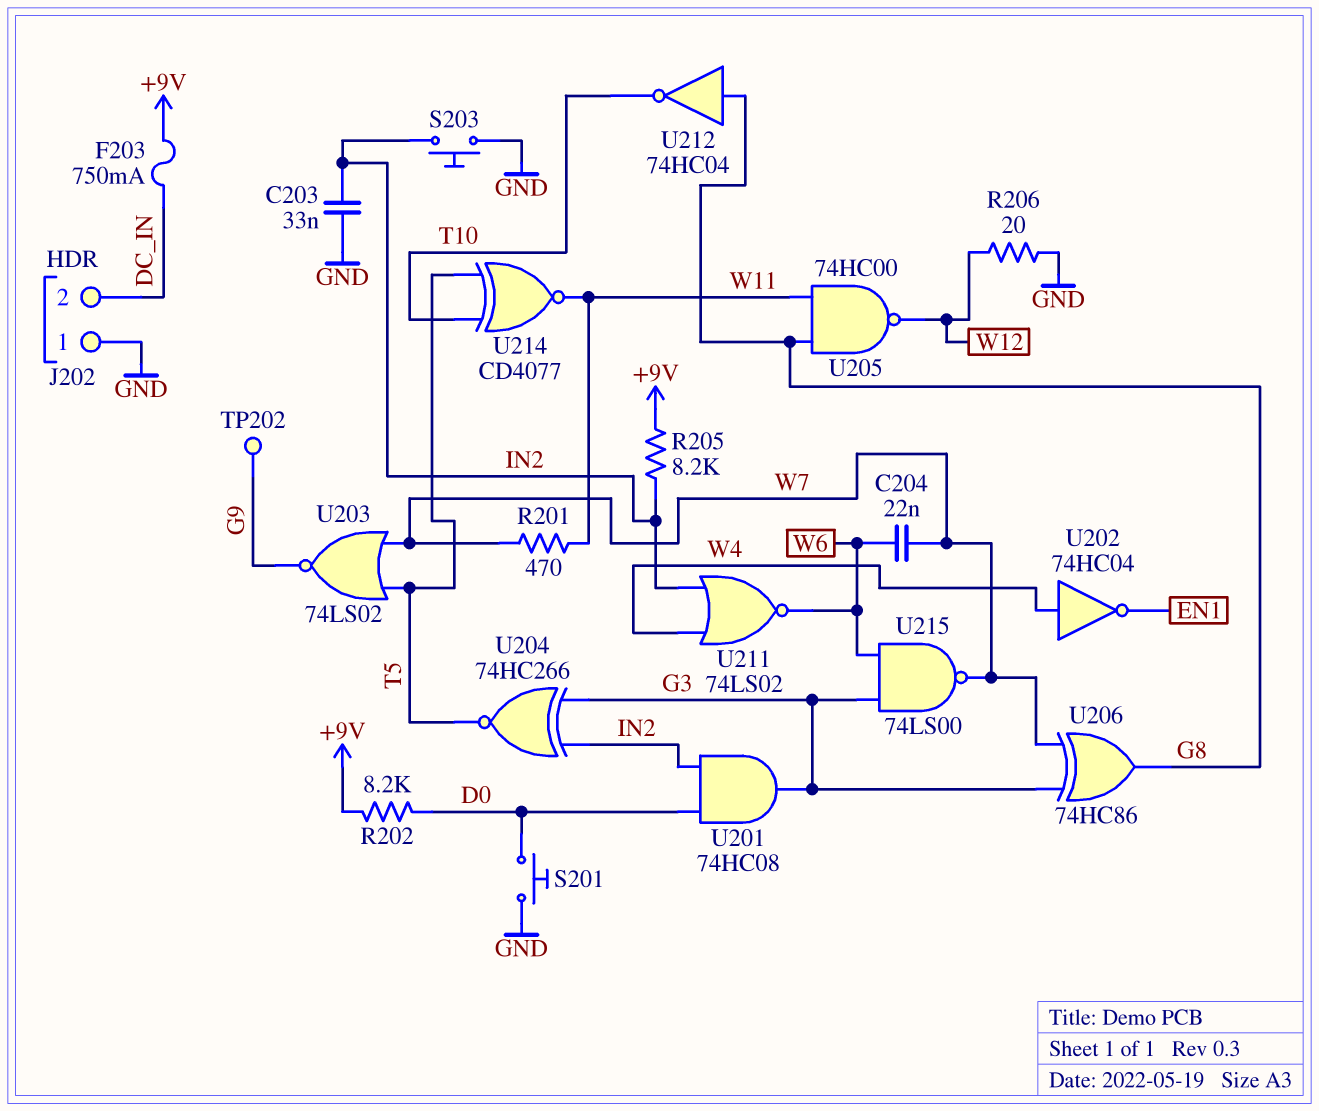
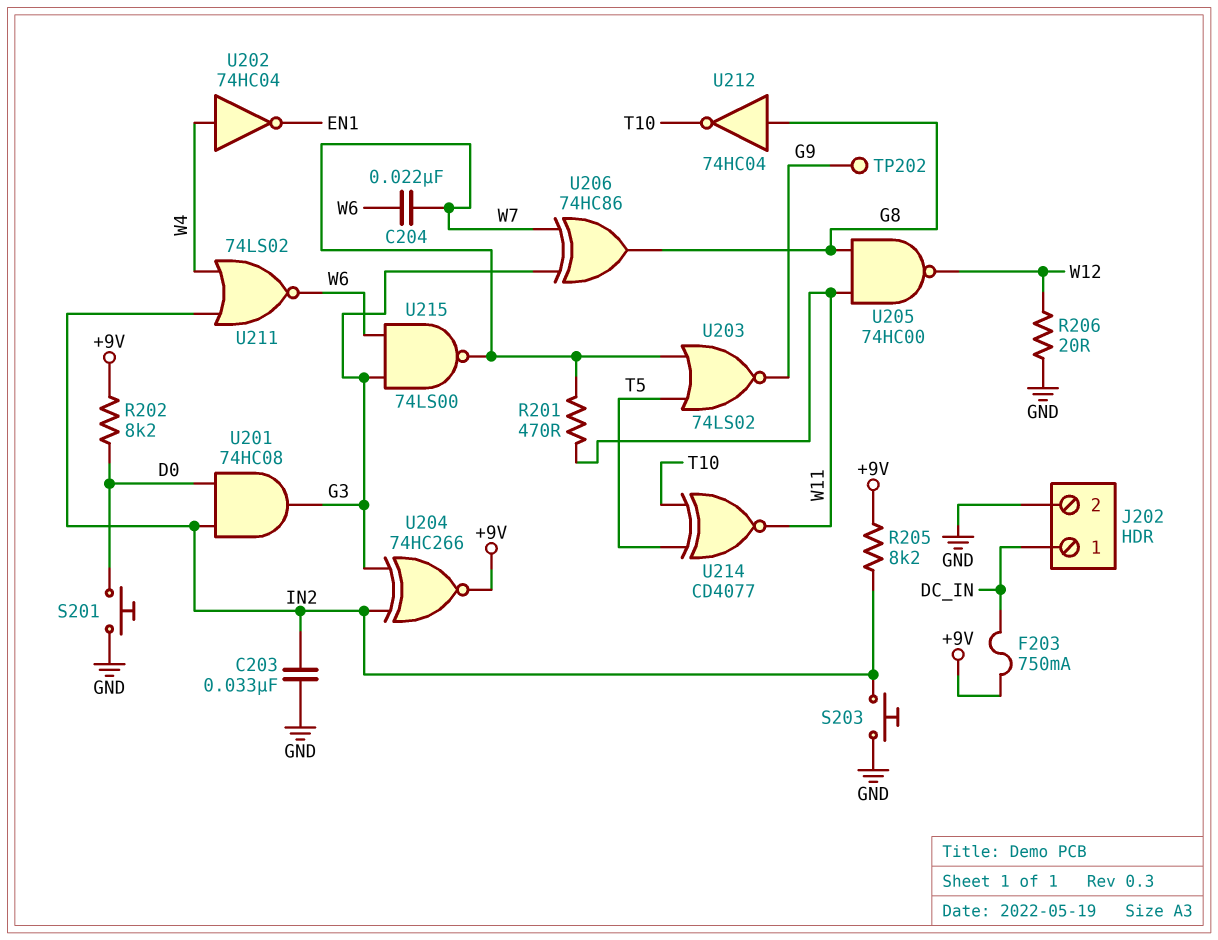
J202 pin 1: GND -> DC_IN
J202 pin 2: DC_IN -> GND
U204: XNOR 74HC266 (in G3, in IN2, out T5) -> XNOR 74HC266 (in G3, in IN2, out +9V)

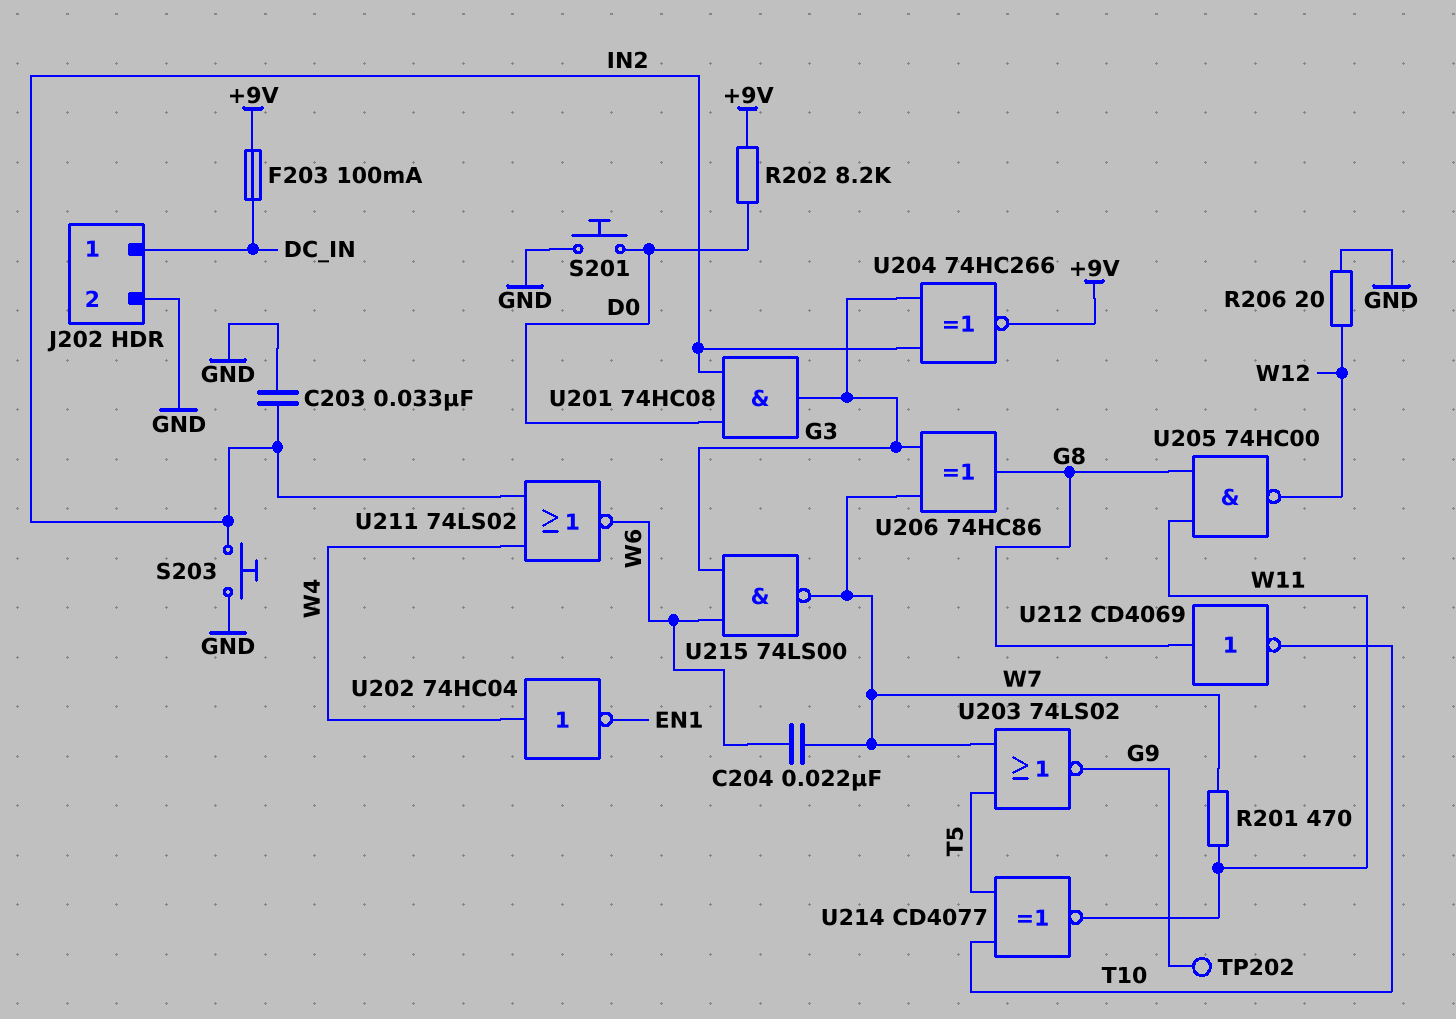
F203: 750mA (+9V, DC_IN) -> 100mA (+9V, DC_IN)
R205: 8.2k (+9V, IN2) -> none
U212: NOT 74HC04 (in G8, out T10) -> NOT CD4069 (in G8, out T10)

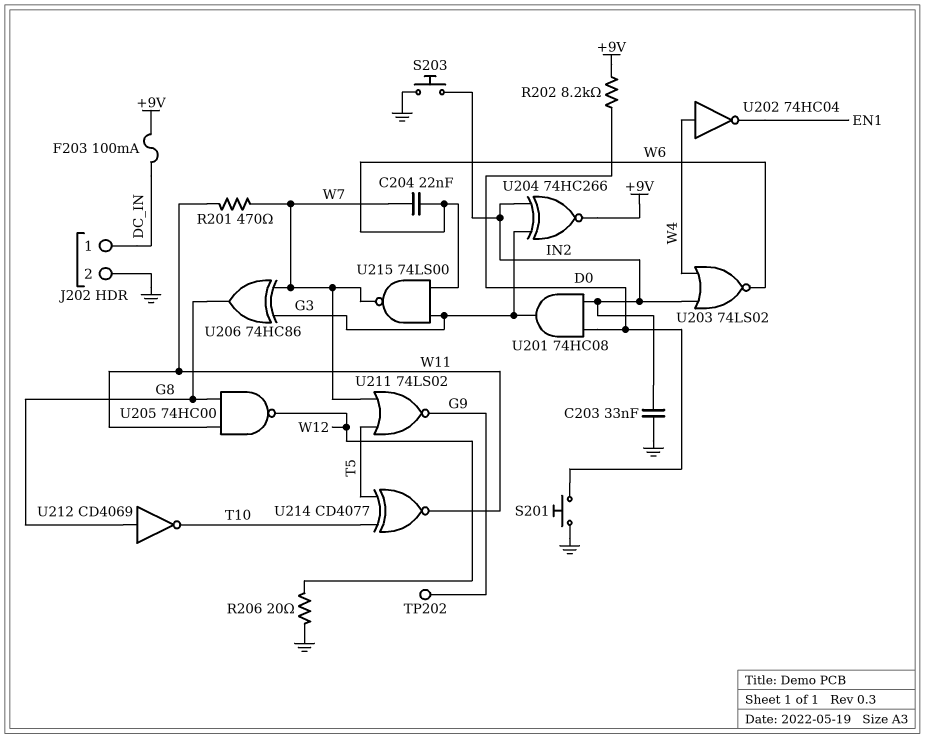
U203: NOR 74LS02 (in T5, in W7, out G9) -> NOR 74LS02 (in IN2, in W4, out W6)
U211: NOR 74LS02 (in IN2, in W4, out W6) -> NOR 74LS02 (in T5, in W7, out G9)

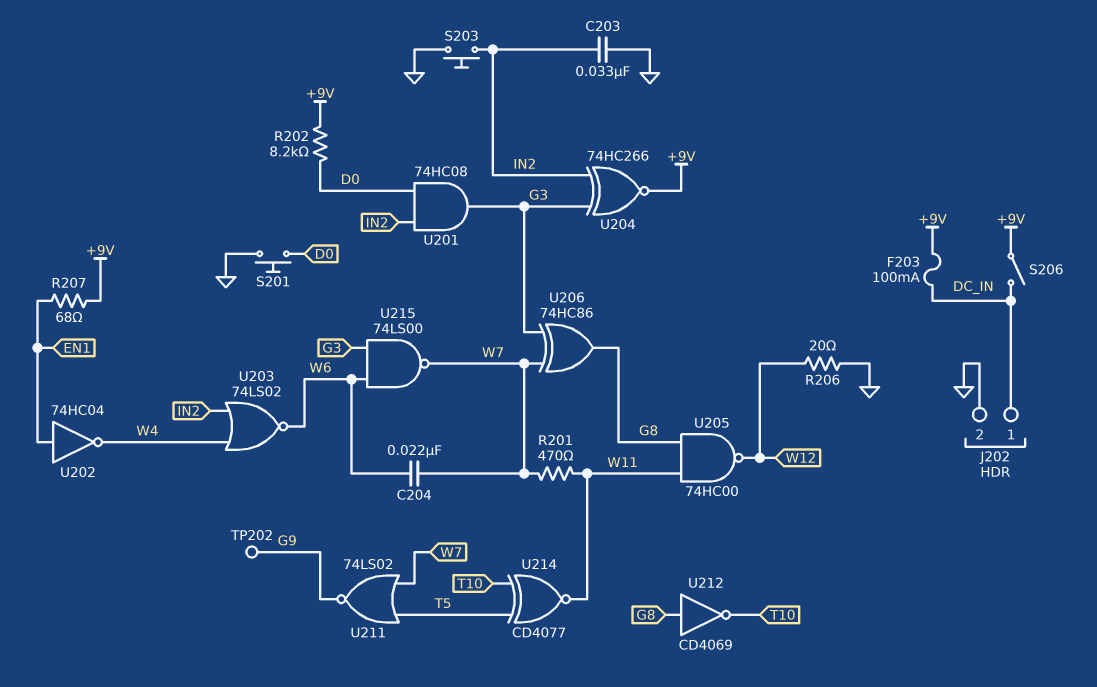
R207: none -> 68 (+9V, EN1)
S206: none -> switch (+9V, DC_IN)
U202: NOT 74HC04 (in W4, out EN1) -> NOT 74HC04 (in EN1, out W4)

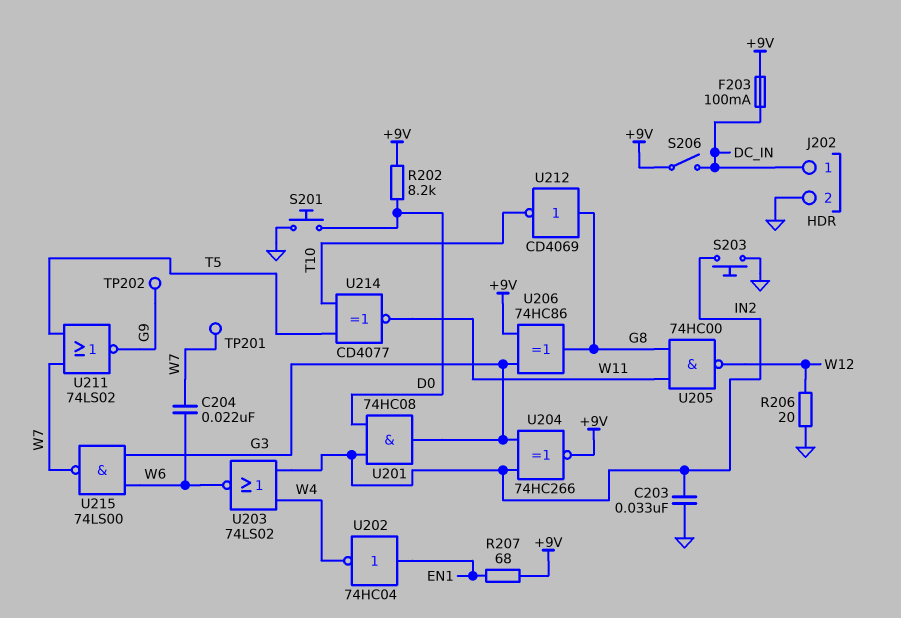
R201: 470 (W7, W11) -> none
TP201: none -> test point (W7)
U206: XOR 74HC86 (in G3, in W7, out G8) -> XOR 74HC86 (in +9V, in G3, out G8)

